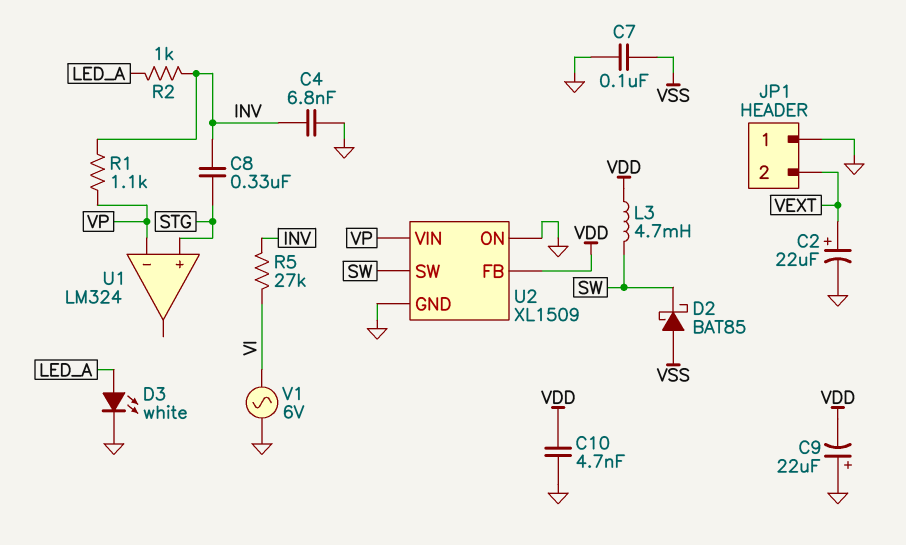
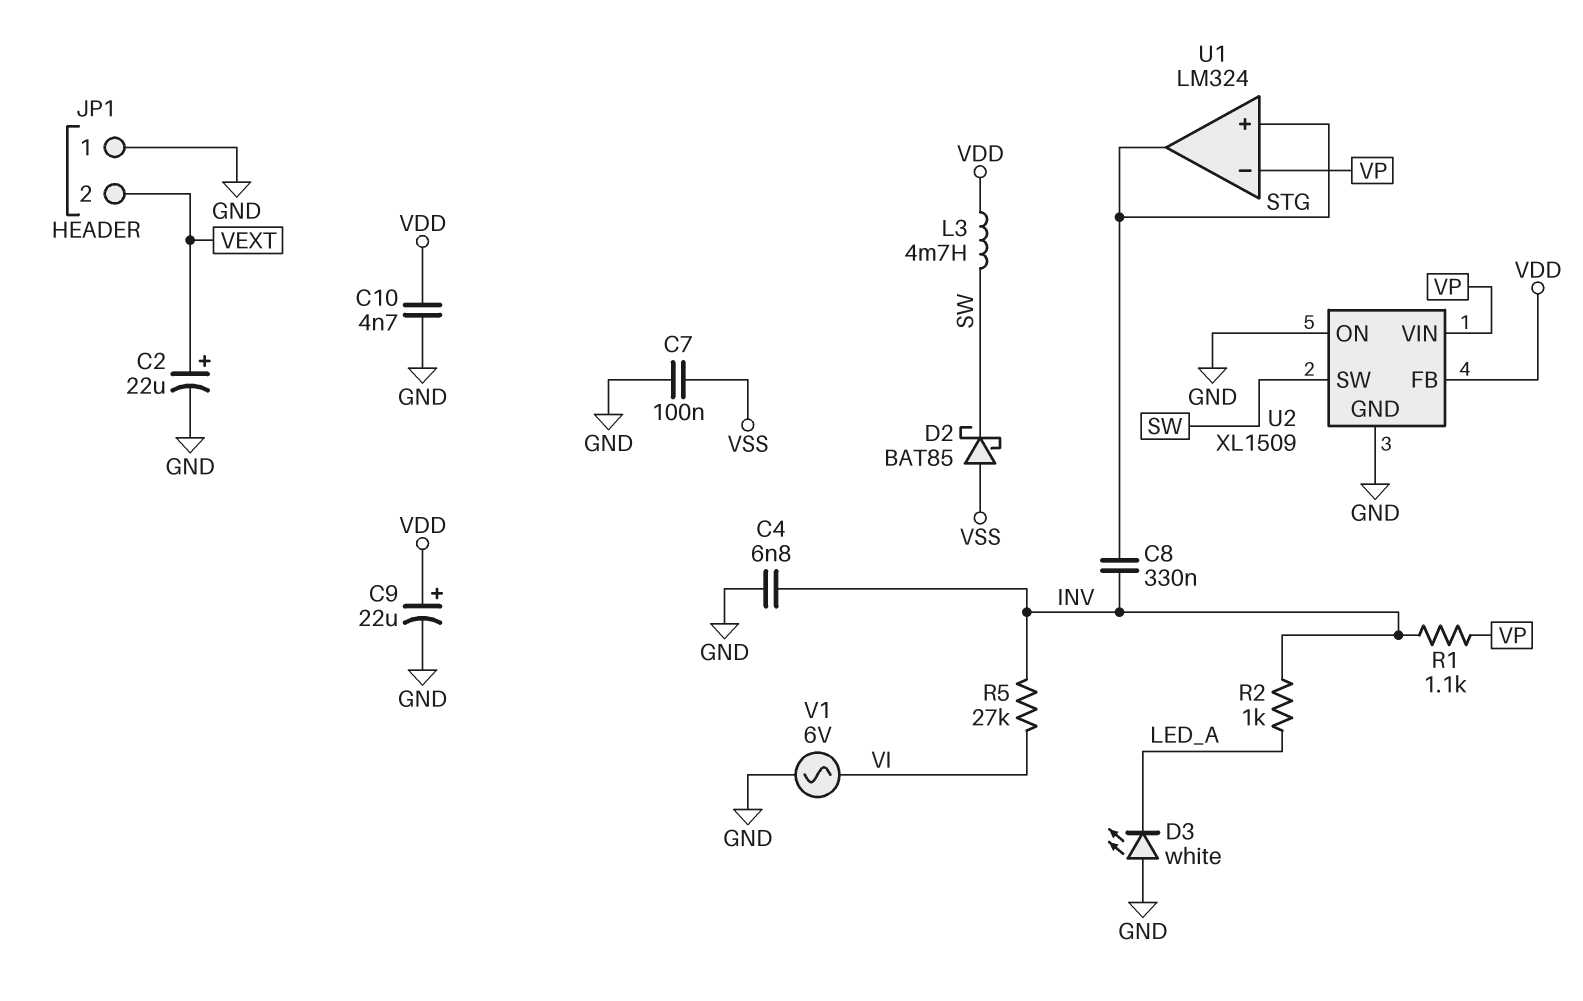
C9: 22uF (plus GND, minus VDD) -> 22uF (plus VDD, minus GND)
D3: LED white (A LED_A, K GND) -> LED white (A GND, K LED_A)
U1 pin out: none -> STG

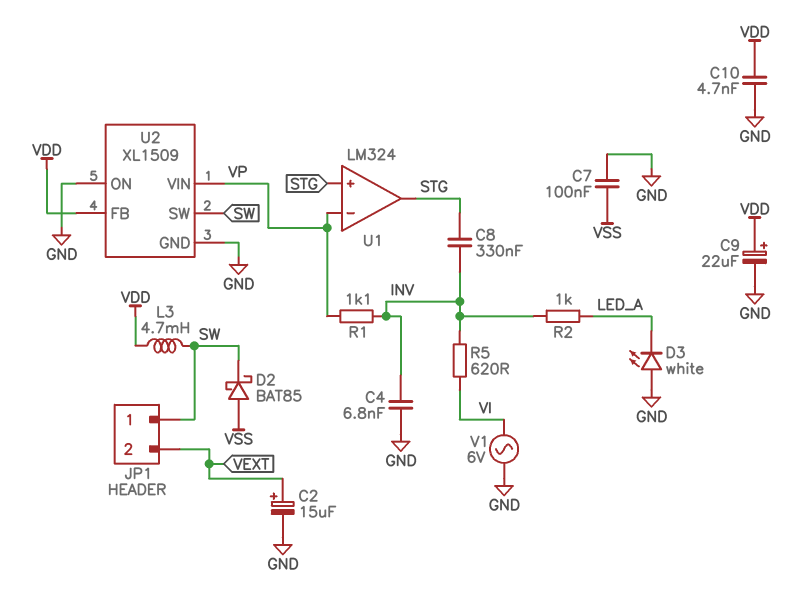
C2: 22uF (plus VEXT, minus GND) -> 15uF (plus VEXT, minus GND)
JP1 pin 1: GND -> SW
R5: 27k (INV, VI) -> 620 (INV, VI)

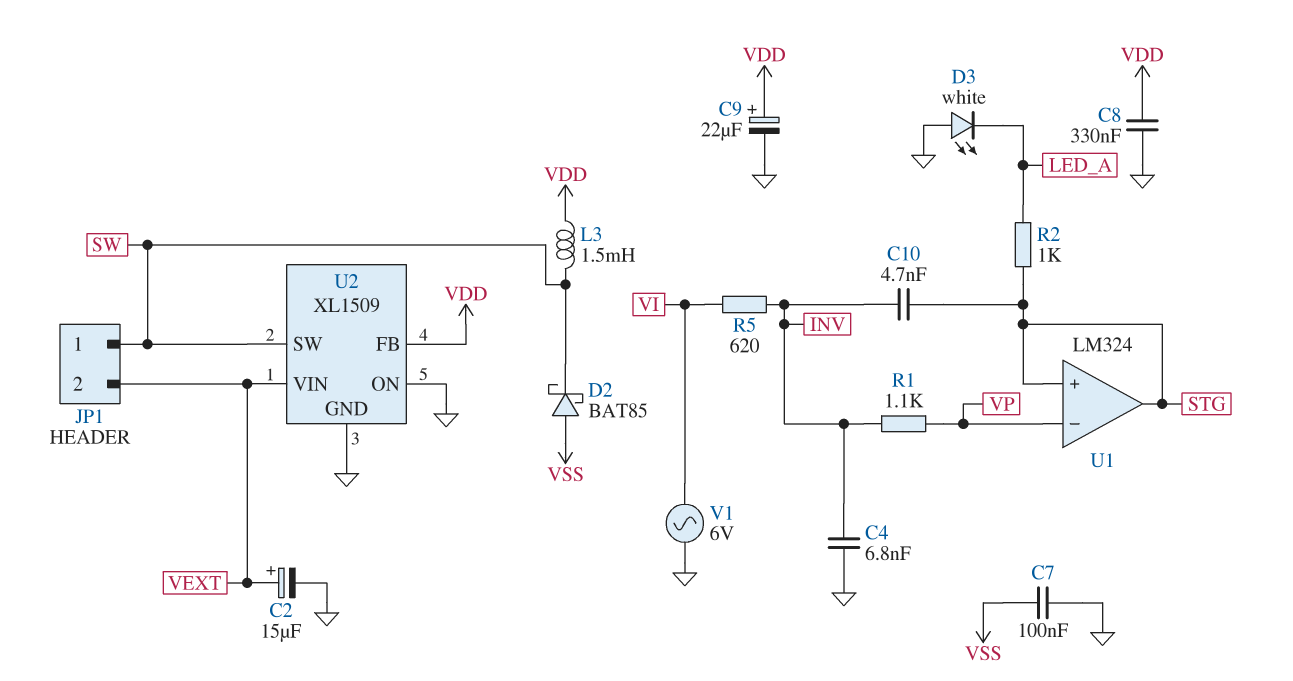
C8: 330nF (INV, STG) -> 330nF (GND, VDD)
C10: 4.7nF (GND, VDD) -> 4.7nF (INV, STG)
L3: 4.7mH (SW, VDD) -> 1.5mH (SW, VDD)
R2: 1k (INV, LED_A) -> 1k (LED_A, STG)
U2 pin VIN: VP -> VEXT

